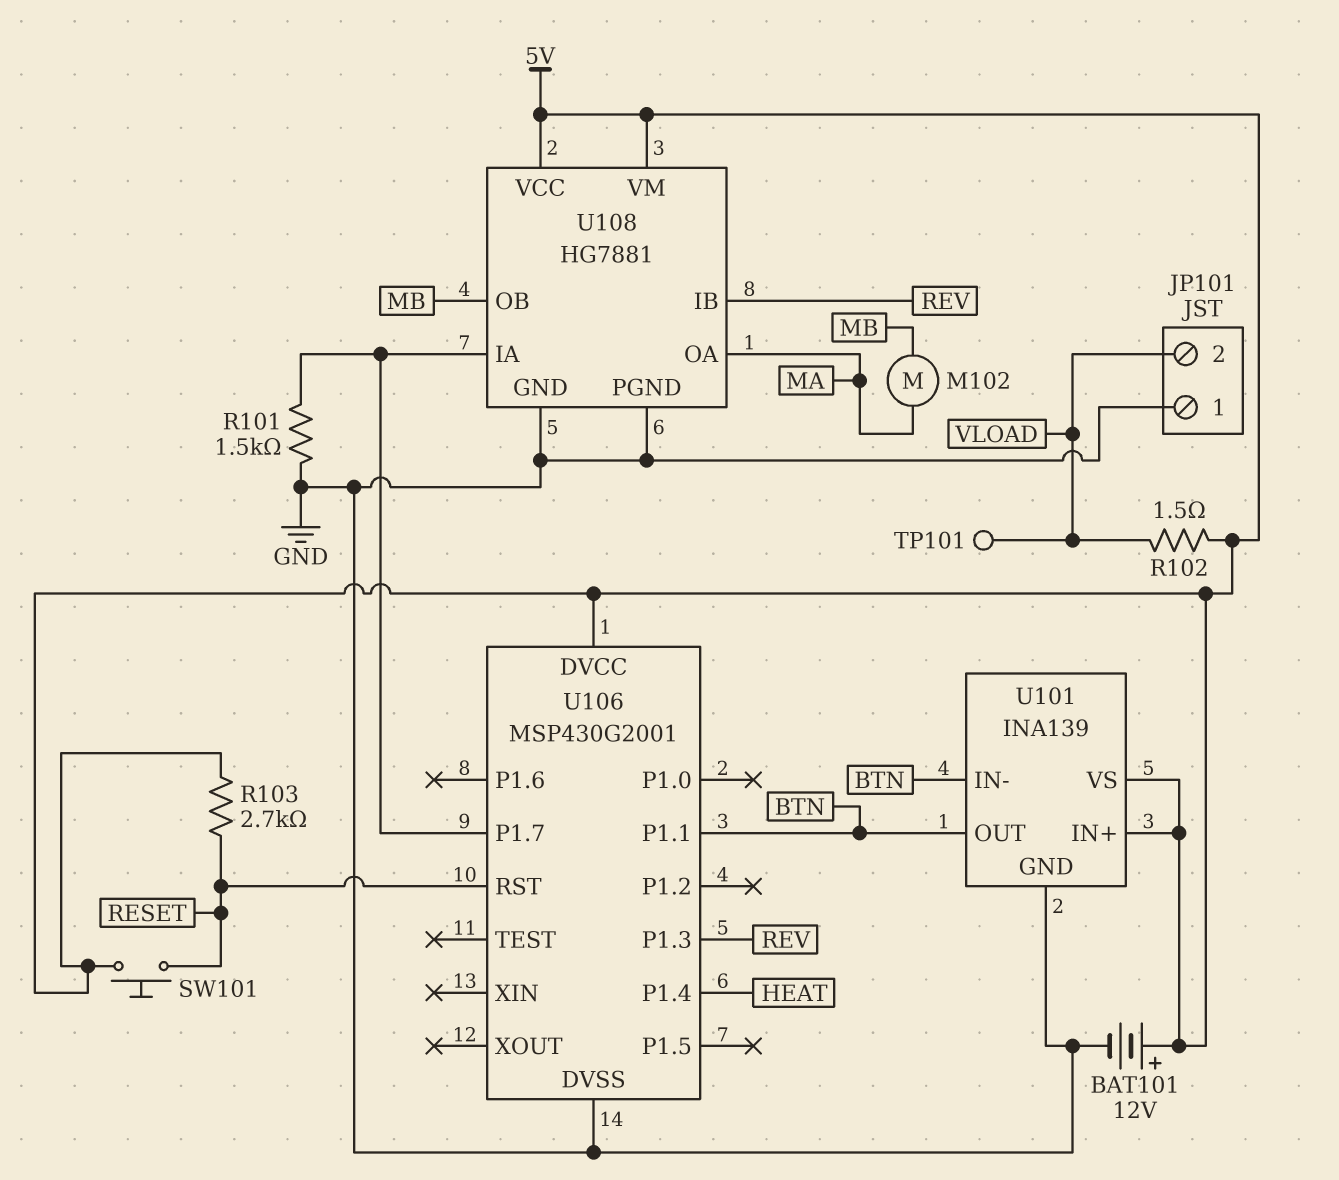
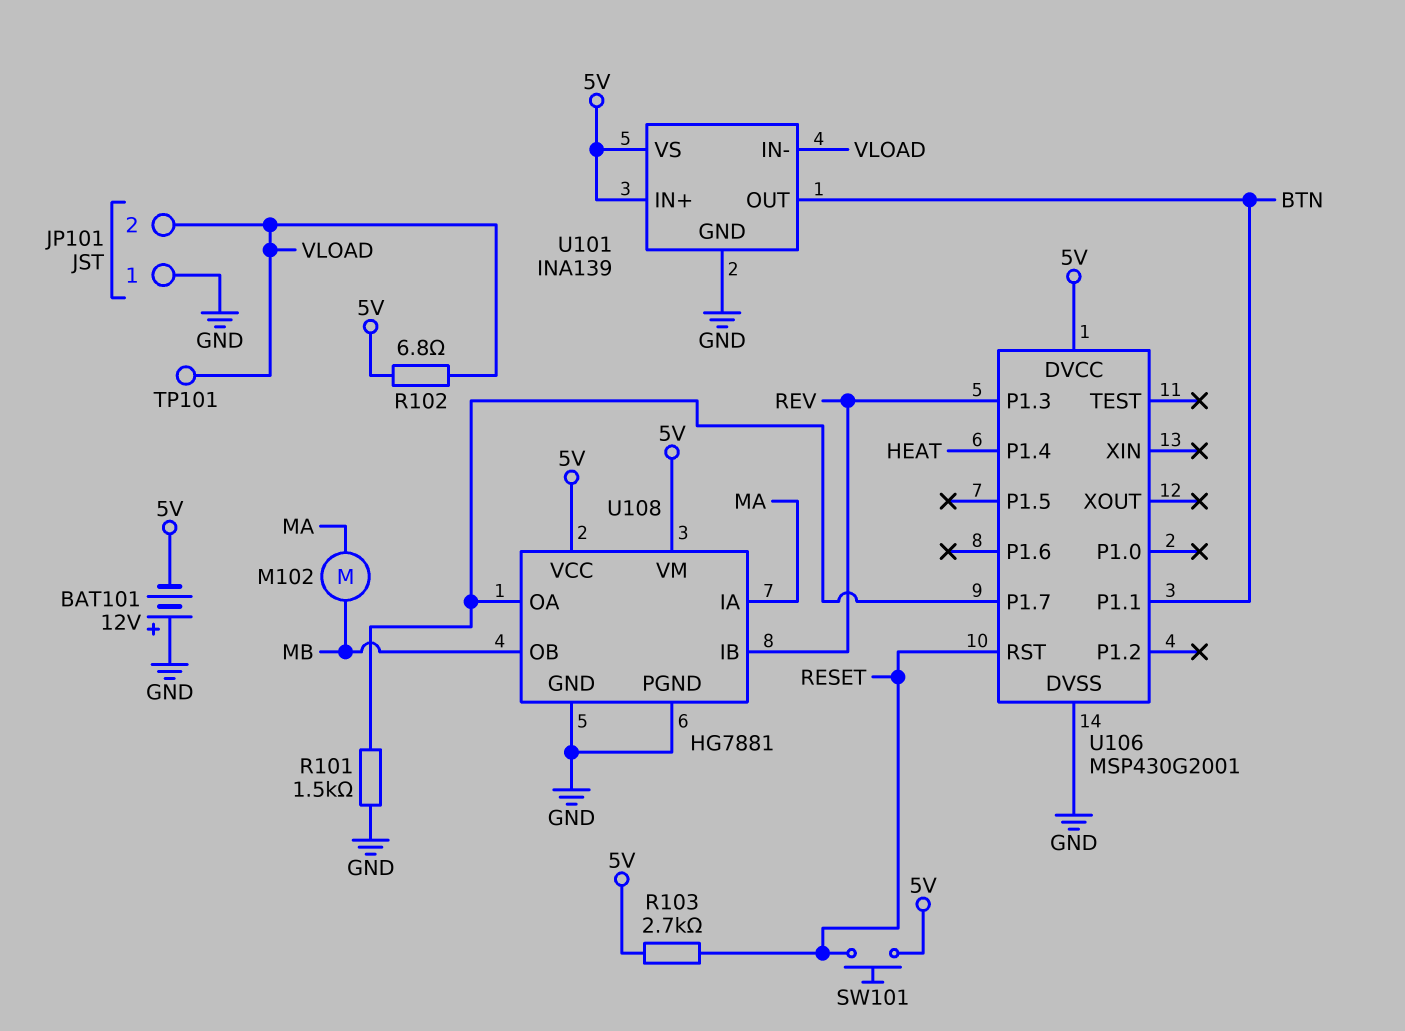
BAT101: 12V (plus 5V, minus GND) -> 12V (plus GND, minus 5V)
R102: 1.5 (5V, VLOAD) -> 6.8 (5V, VLOAD)
U101 pin IN-: BTN -> VLOAD
U108 pin IA: U106/P1.7 -> MA
U108 pin OA: MA -> U106/P1.7

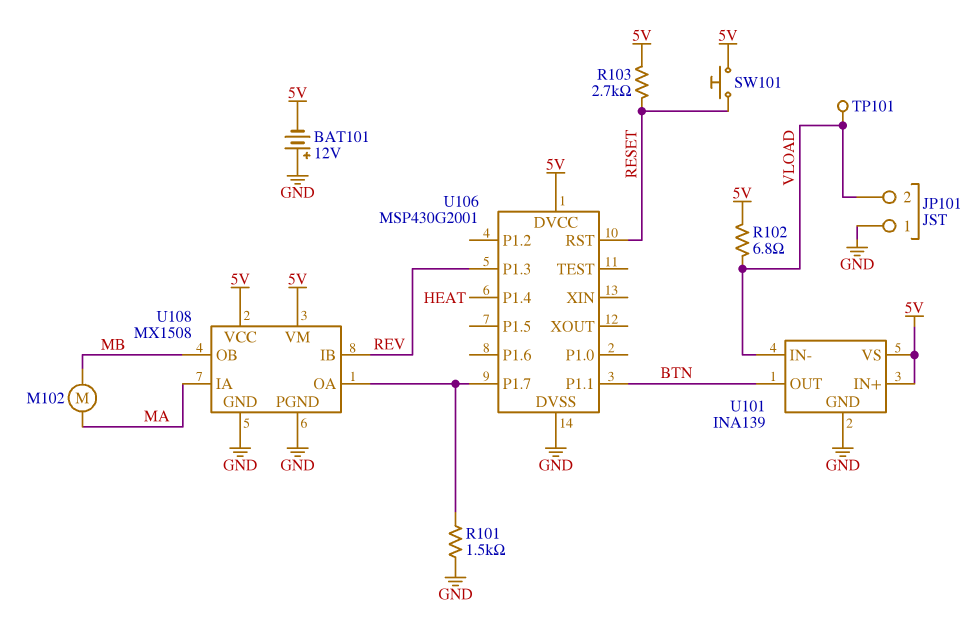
U108: HG7881 -> MX1508

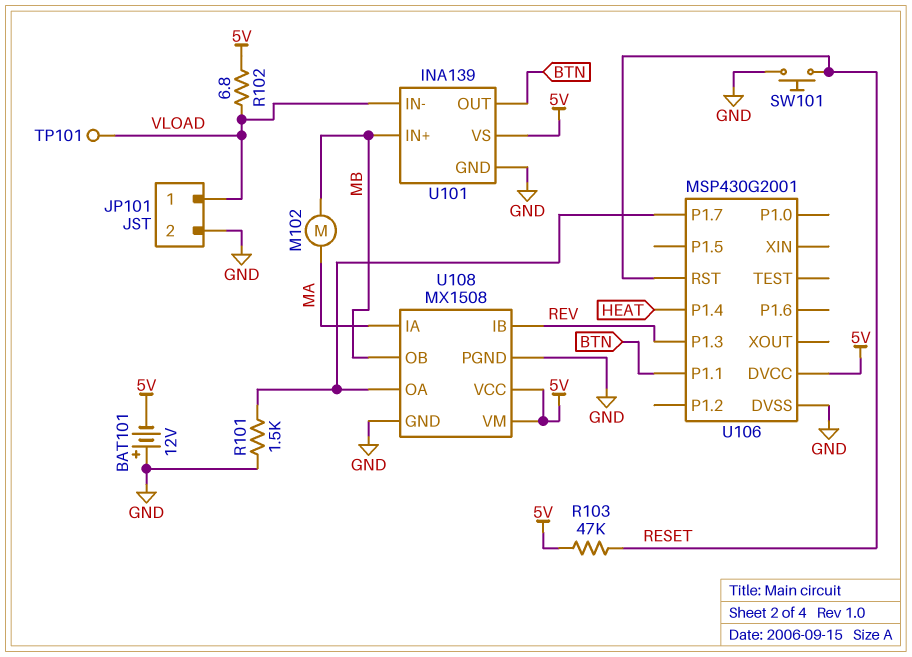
JP101 pin 1: GND -> VLOAD
JP101 pin 2: VLOAD -> GND
R103: 2.7k (5V, RESET) -> 47k (5V, RESET)
SW101: button (5V, RESET) -> button (GND, RESET)
U101 pin IN+: 5V -> MB

